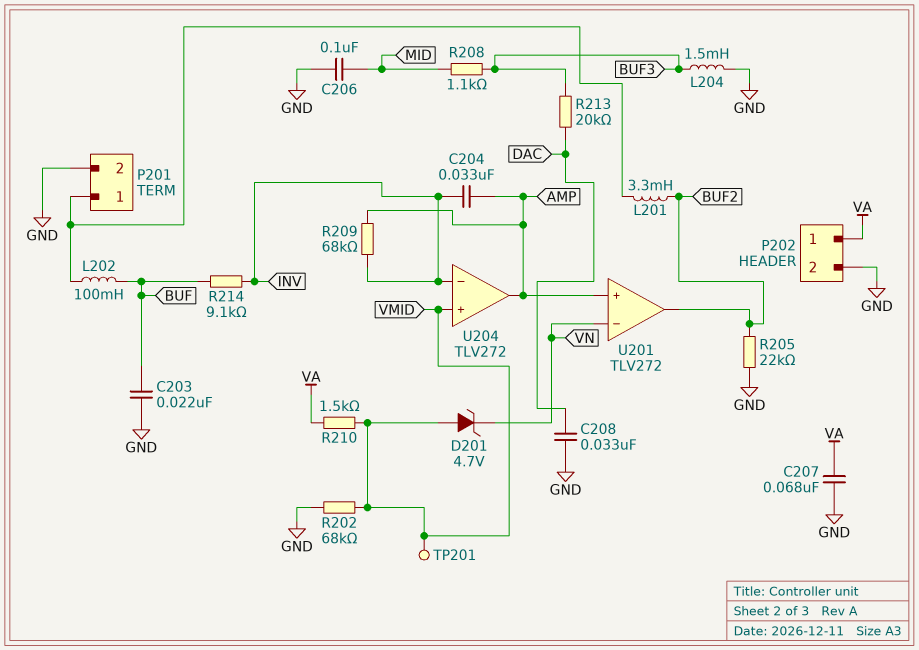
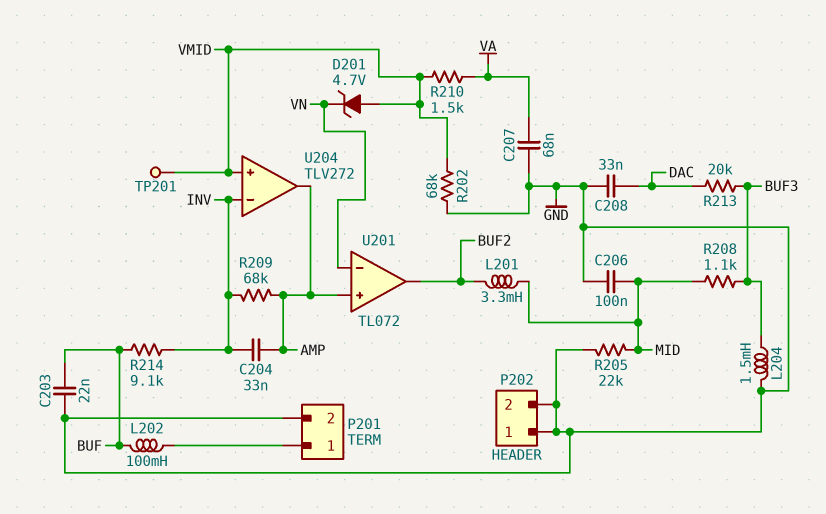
L201: 3.3mH (BUF2, P201/1) -> 3.3mH (BUF2, MID)
P202 pin 1: VA -> GND
R205: 22k (BUF2, GND) -> 22k (GND, MID)
U201: TLV272 -> TL072

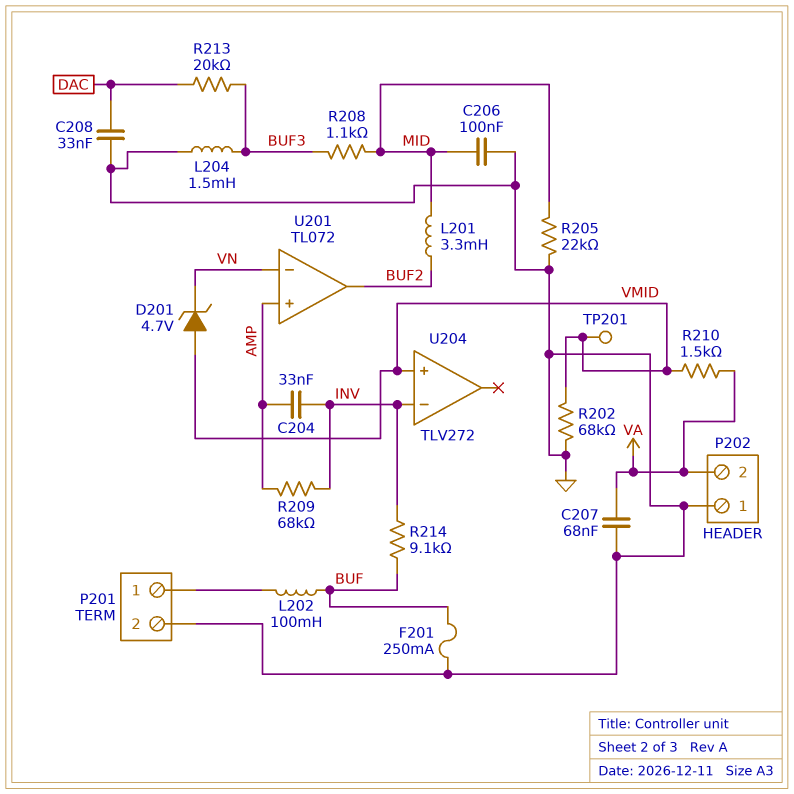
C203: 22nF (BUF, GND) -> none
F201: none -> 250mA (BUF, GND)
P202 pin 2: GND -> VA
U204 pin out: AMP -> none

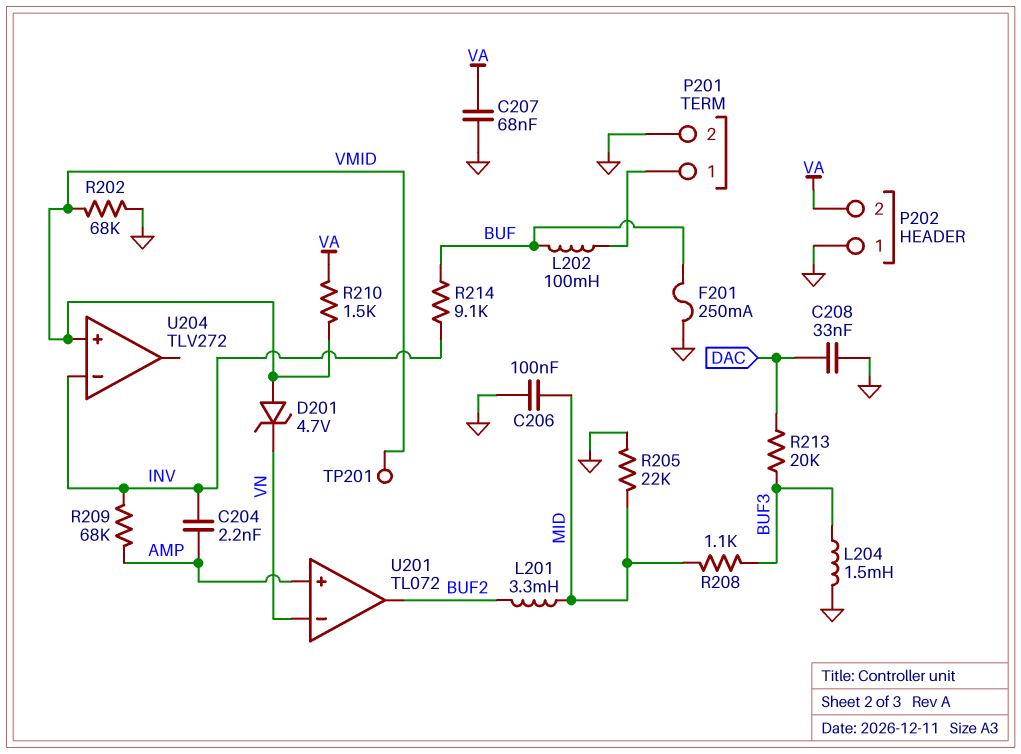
C204: 33nF (AMP, INV) -> 2.2nF (AMP, INV)

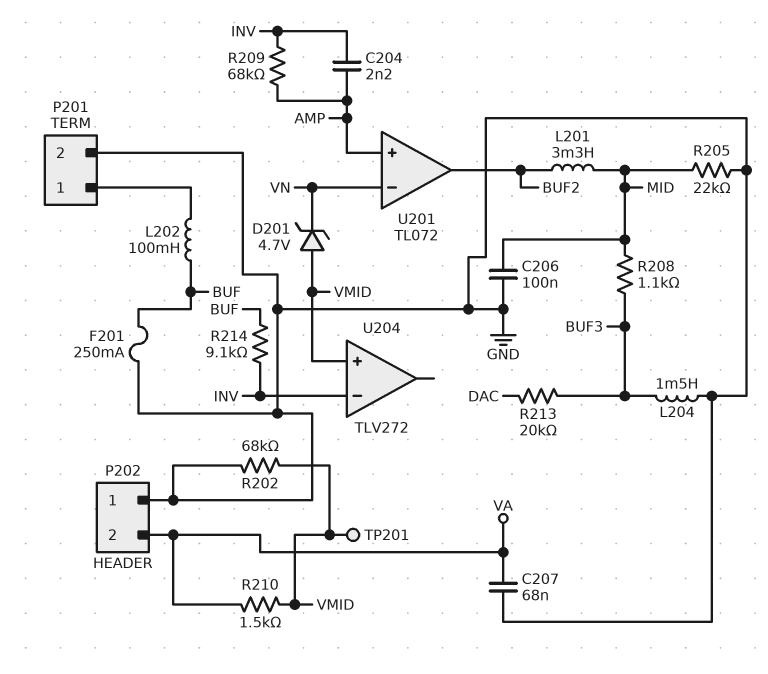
C208: 33nF (DAC, GND) -> none

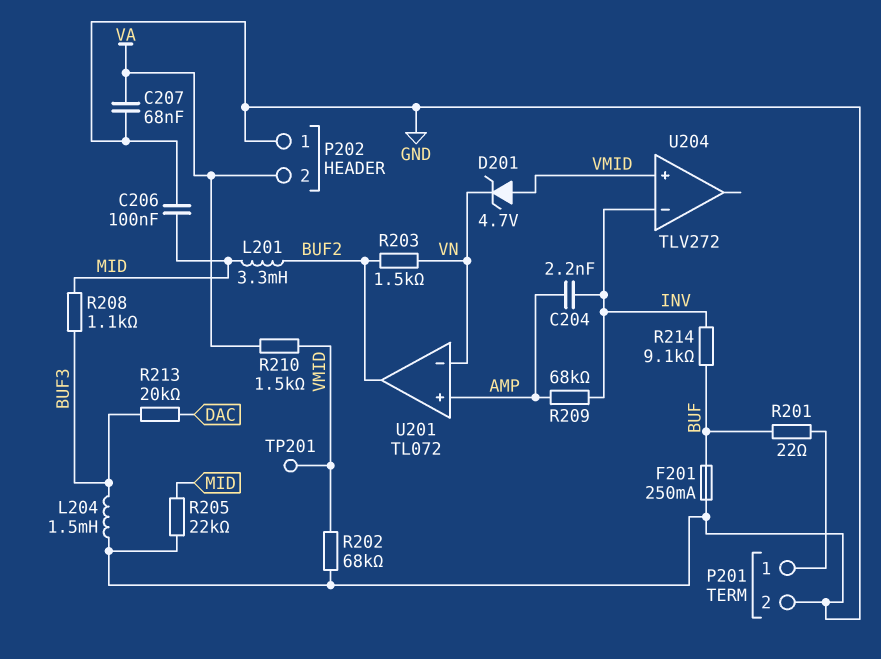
L202: 100mH (BUF, P201/1) -> none
R201: none -> 22 (BUF, P201/1)
R203: none -> 1.5k (BUF2, VN)

